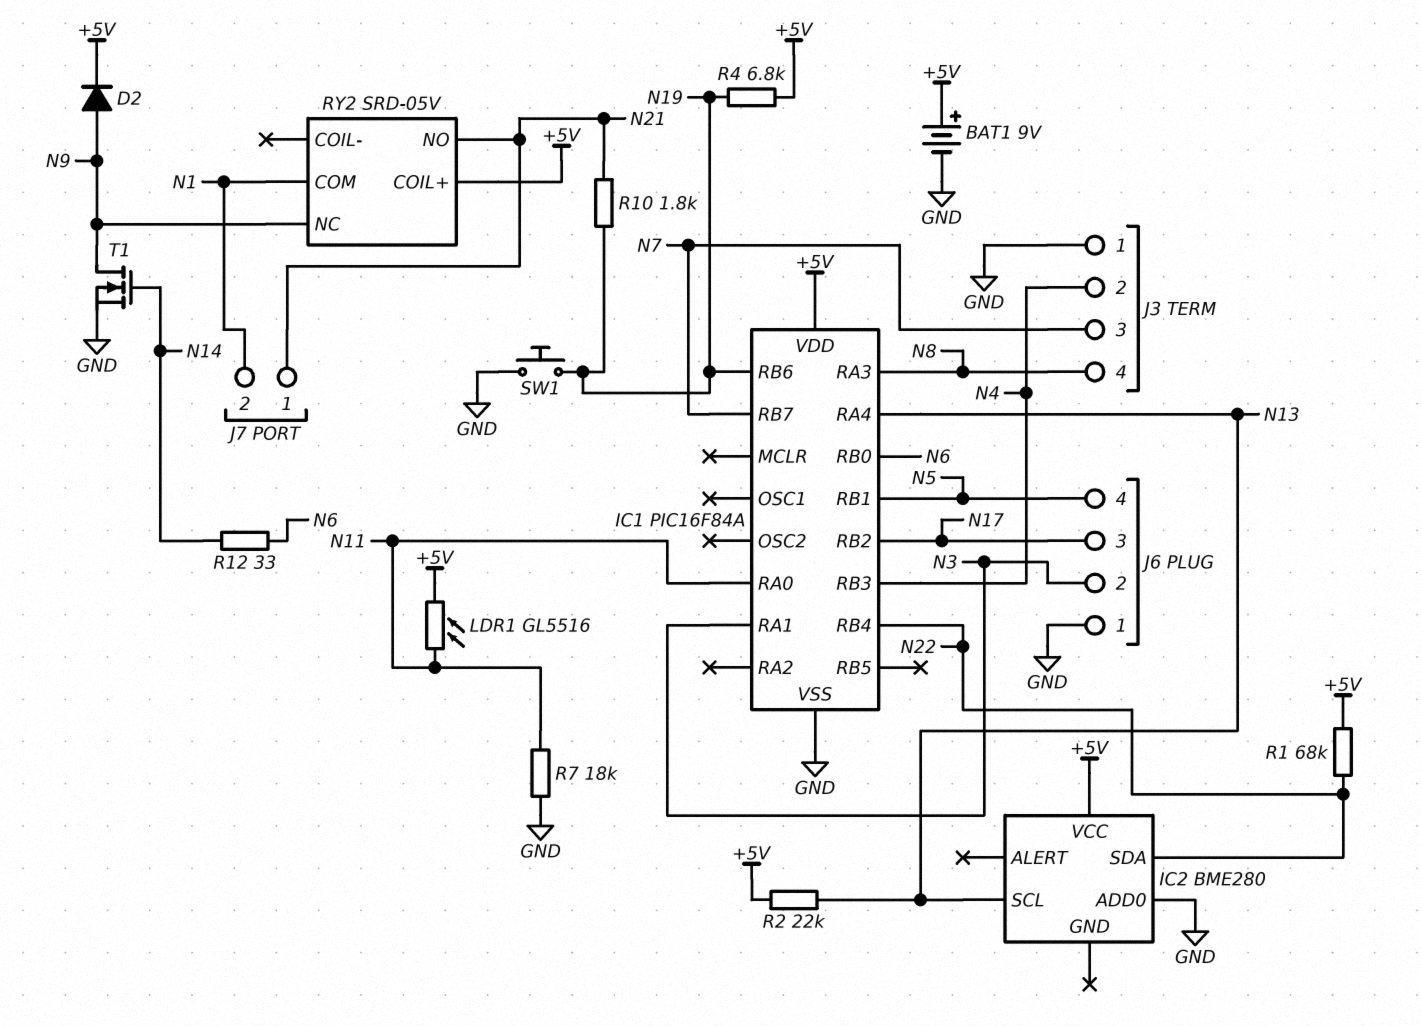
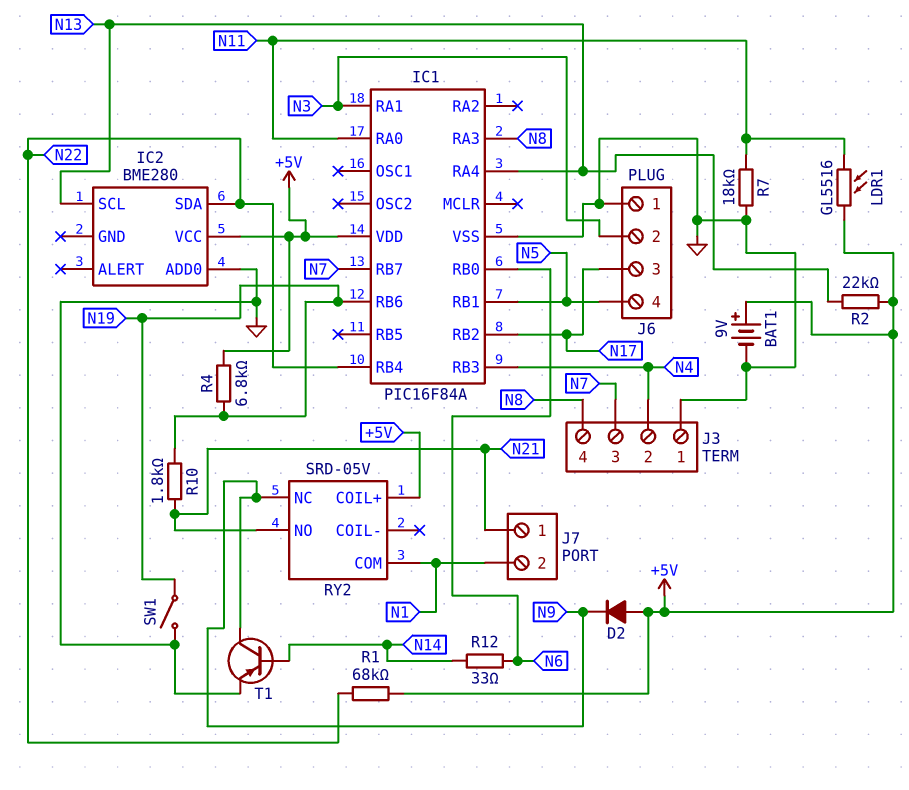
D2: diode (A N9, K +5V) -> diode (A +5V, K N9)
SW1: button (GND, N19) -> switch (GND, N19)
T1: NMOS (G N14, D N9, S GND) -> PNP (B N14, C N9, E GND)

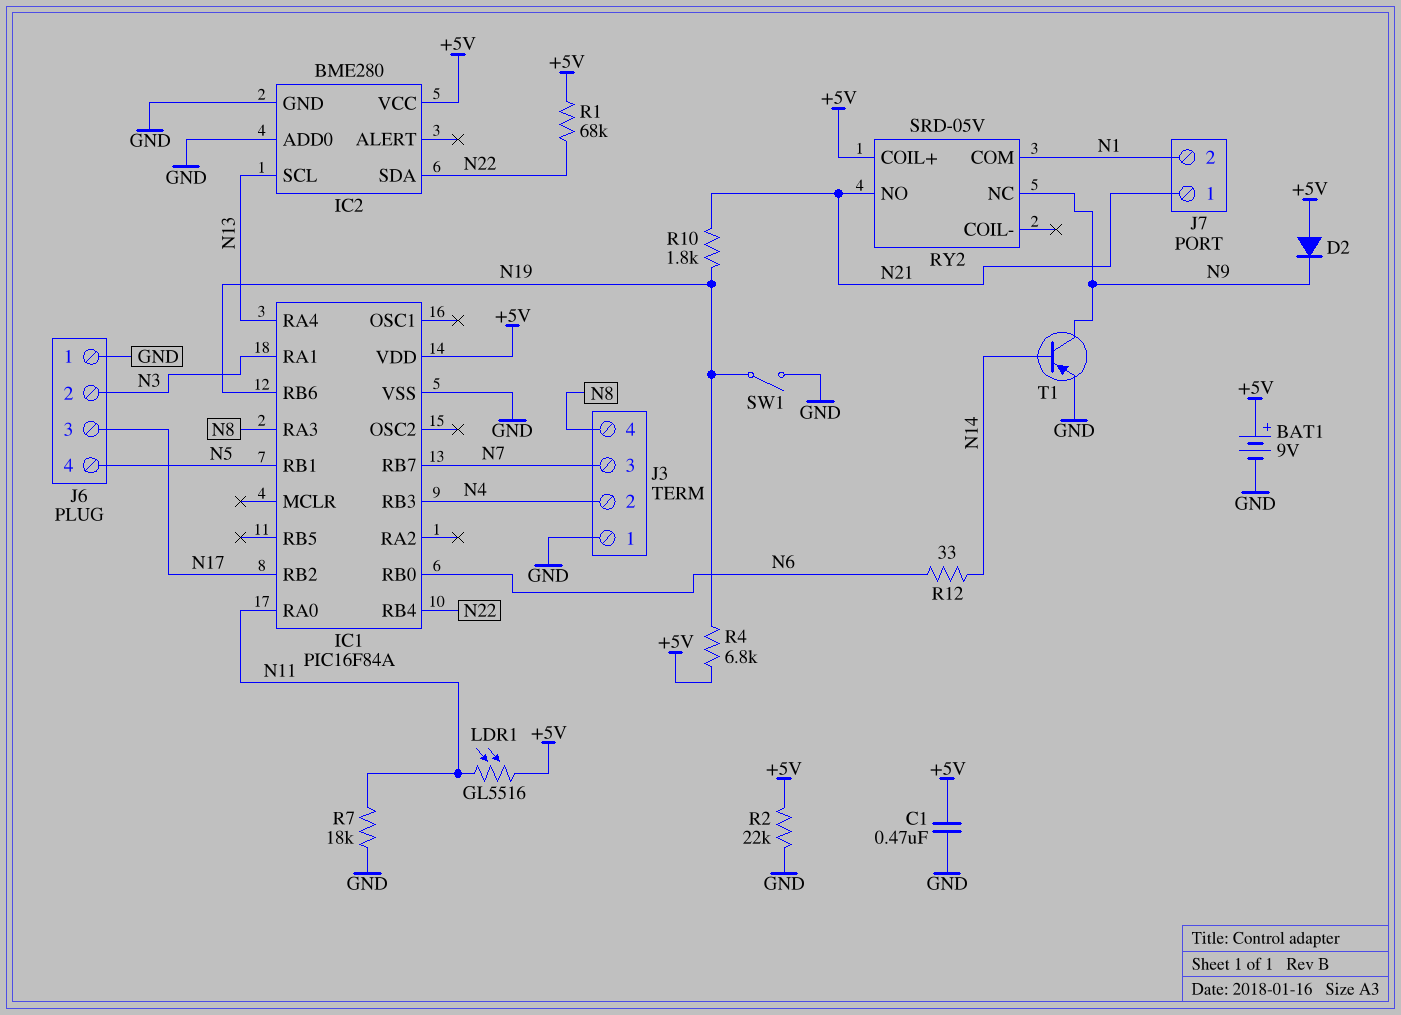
C1: none -> 470nF (+5V, GND)
IC2 pin GND: none -> GND
R2: 22k (+5V, N13) -> 22k (+5V, GND)

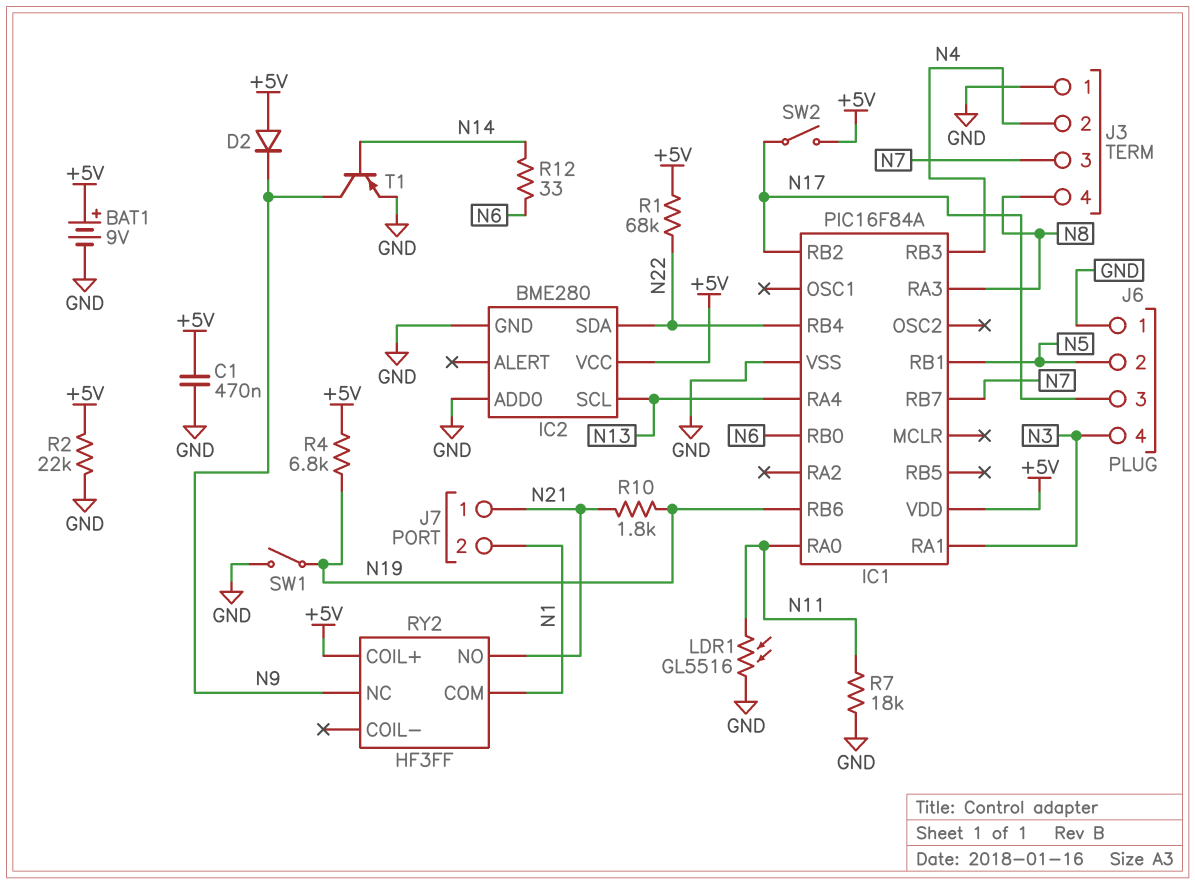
J6 pin 2: N3 -> N5
J6 pin 4: N5 -> N3
LDR1: GL5516 (+5V, N11) -> GL5516 (GND, N11)
RY2: SRD-05V -> HF3FF
SW2: none -> switch (+5V, N17)

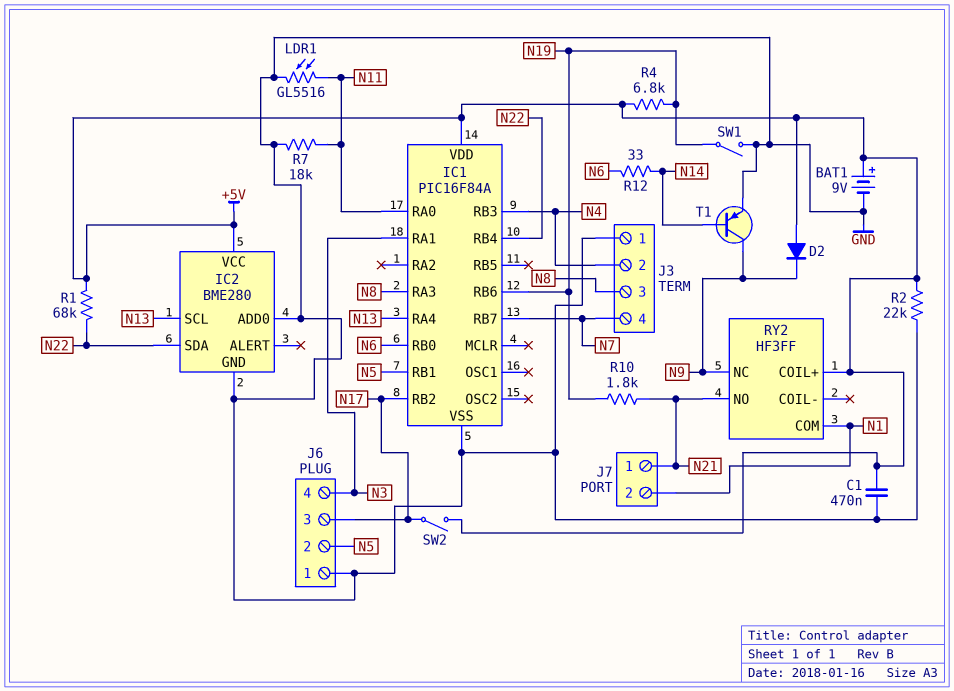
J3 pin 3: N7 -> N8
J3 pin 4: N8 -> N7

